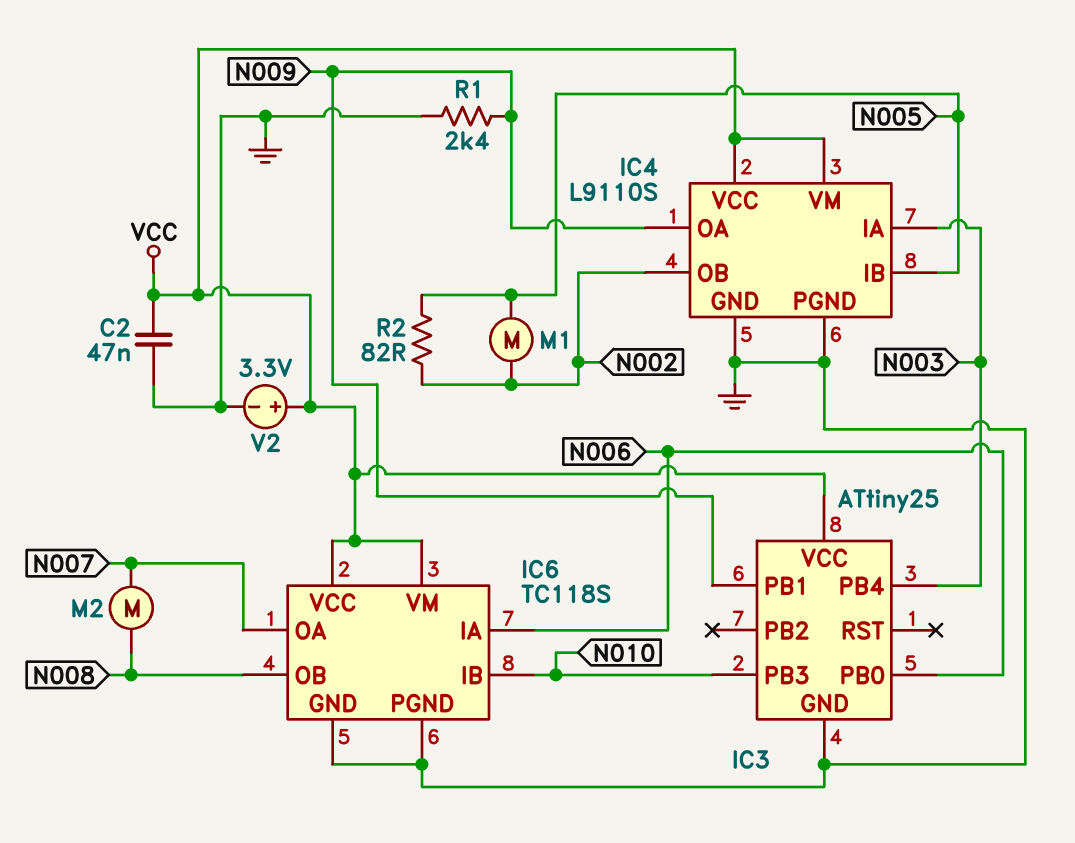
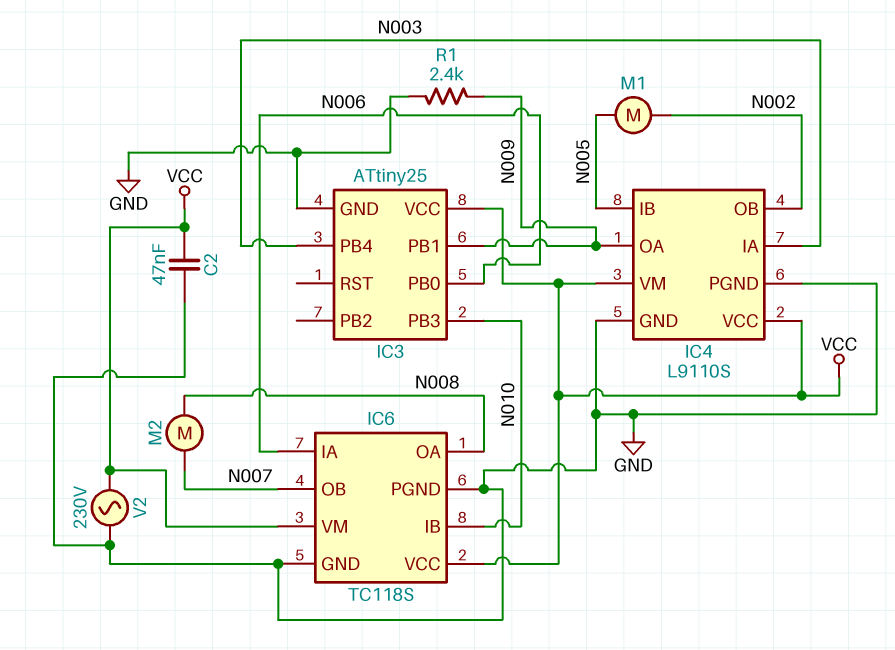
IC6 pin OA: N007 -> N008
IC6 pin OB: N008 -> N007
R2: 82 (N002, N005) -> none
V2: 3.3V (plus VCC, minus GND) -> AC 230V (GND, VCC)

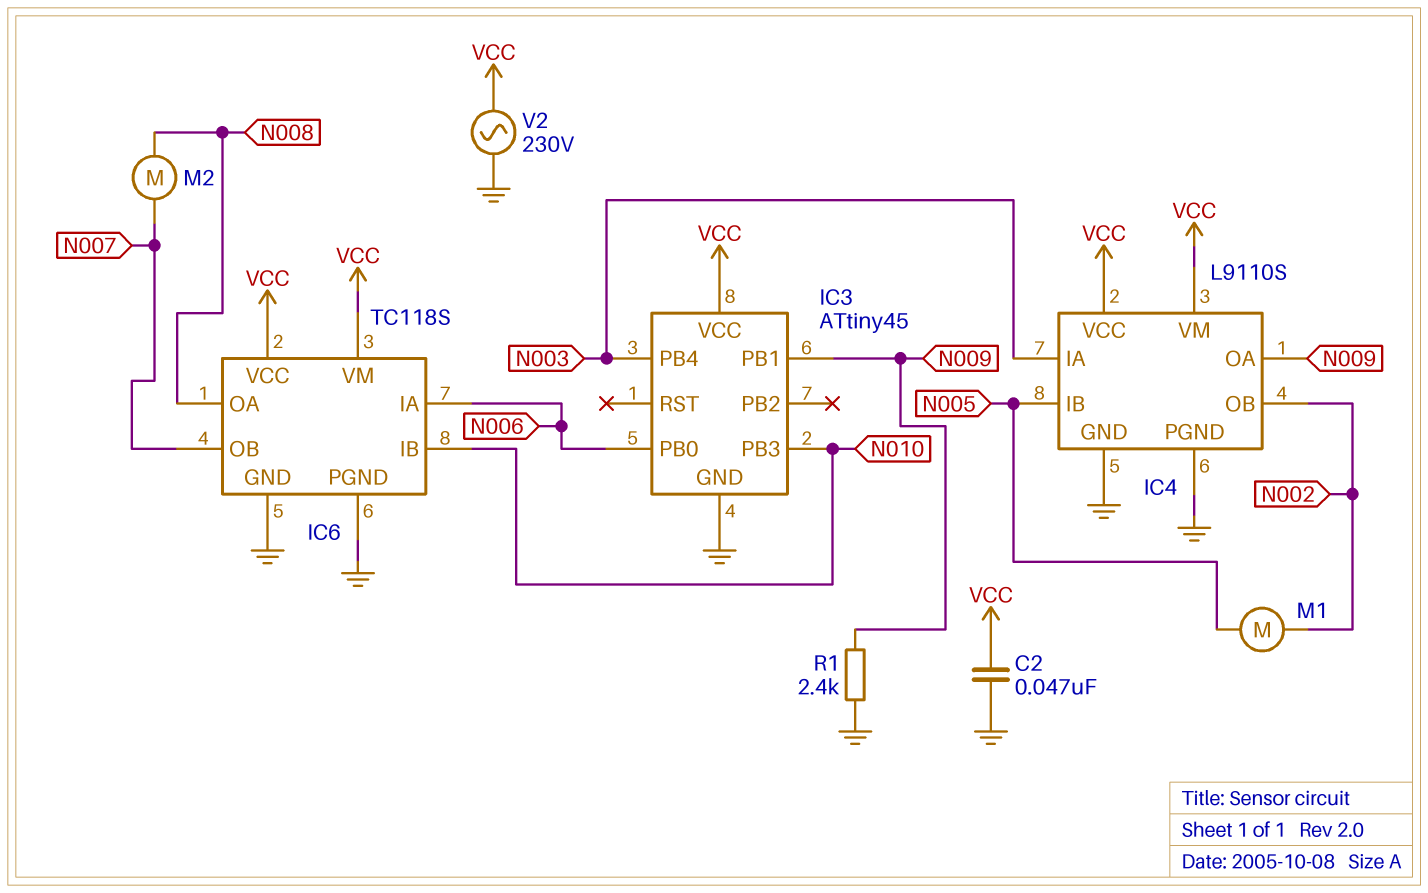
IC3: ATtiny25 -> ATtiny45

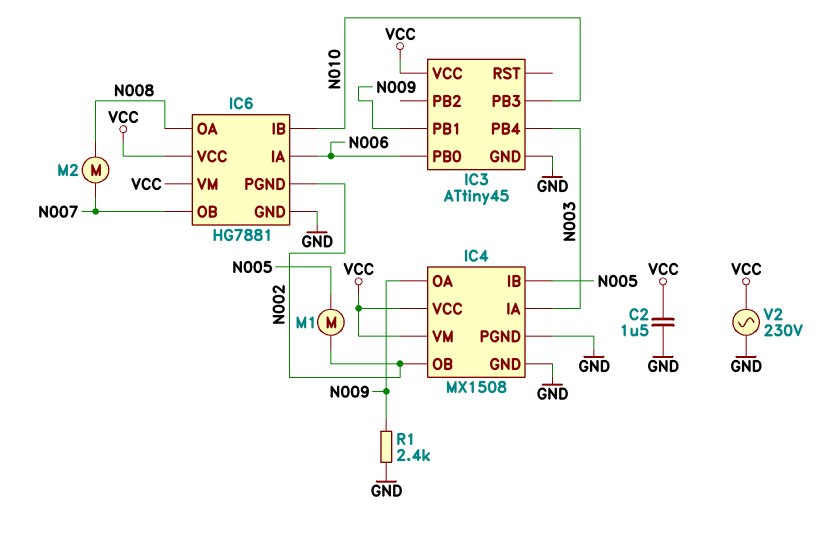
C2: 47nF (GND, VCC) -> 1.5uF (GND, VCC)
IC4: L9110S -> MX1508
IC6: TC118S -> HG7881
IC6 pin PGND: GND -> N002

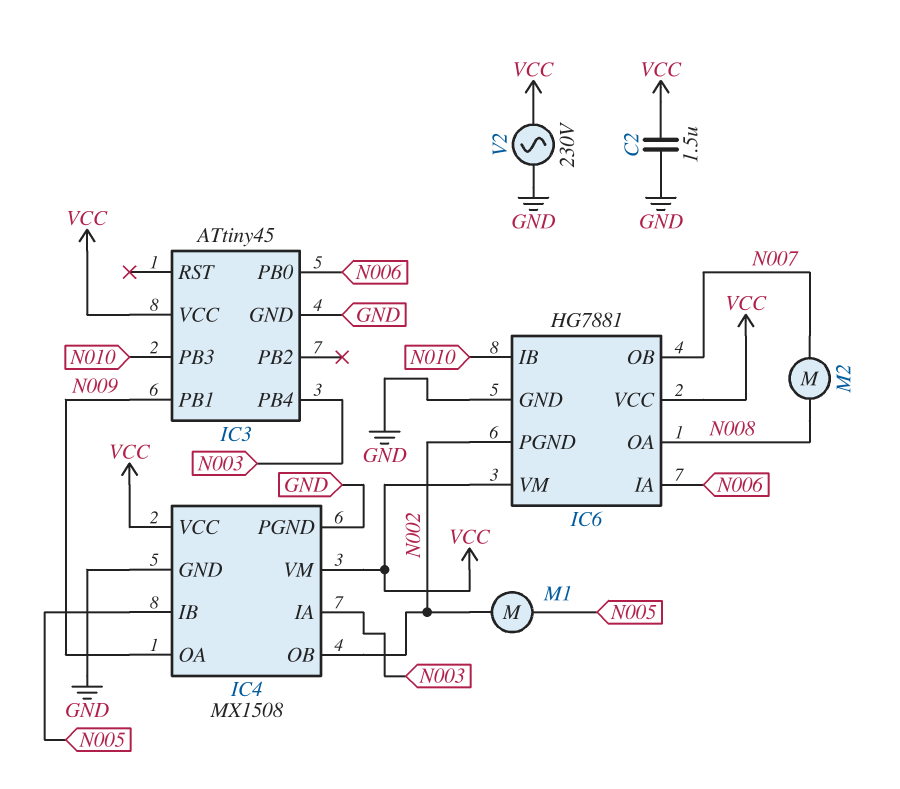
R1: 2.4k (GND, N009) -> none

